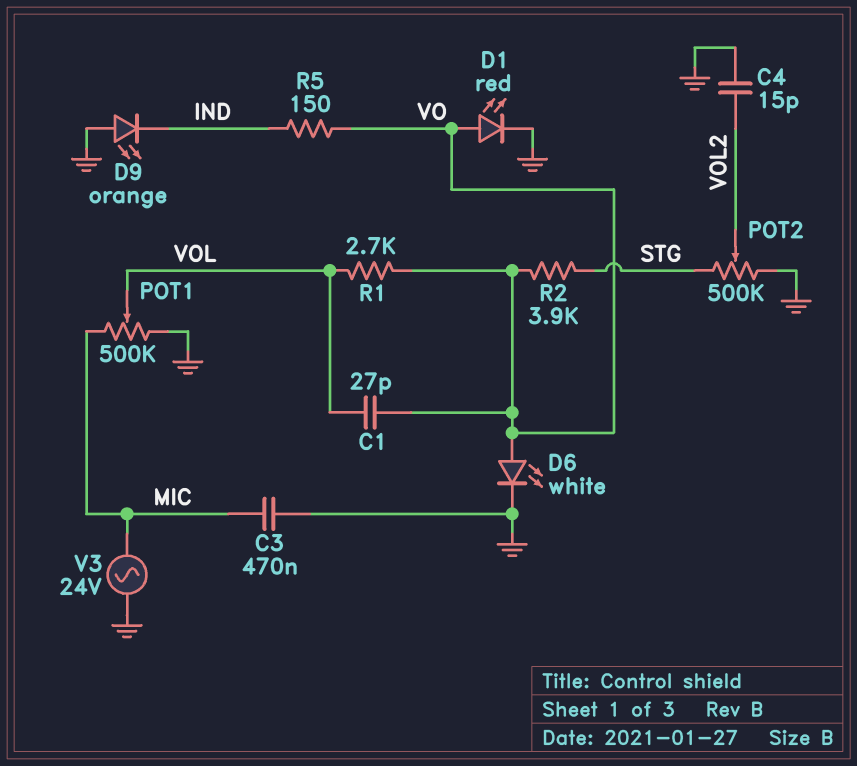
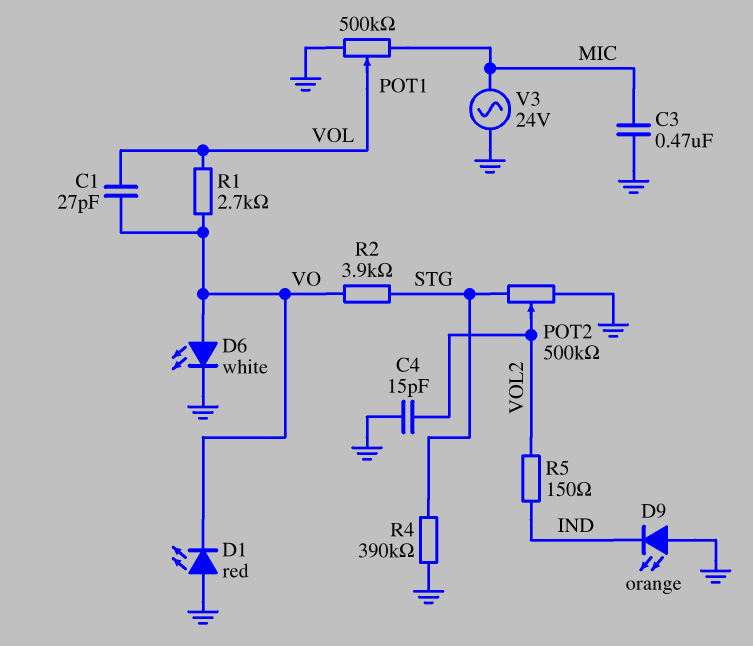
D1: LED red (A VO, K GND) -> LED red (A GND, K VO)
R4: none -> 390k (GND, STG)
R5: 150 (IND, VO) -> 150 (IND, VOL2)

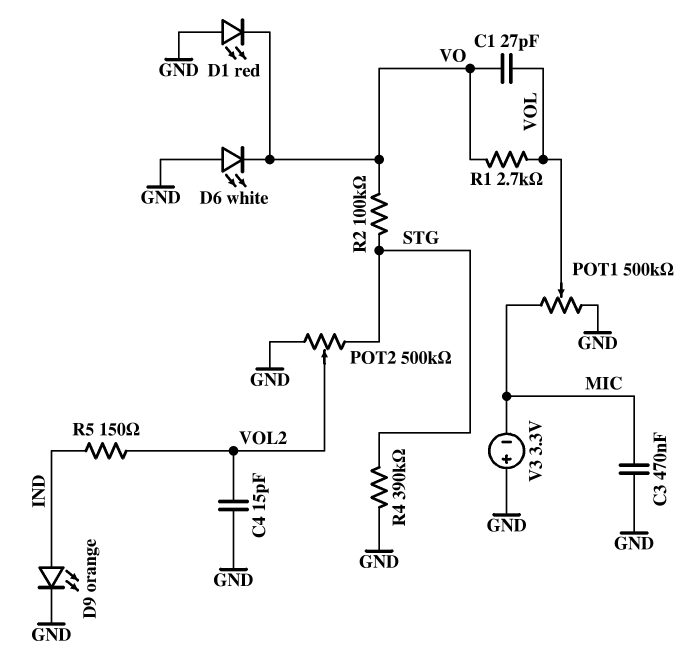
D6: LED white (A VO, K GND) -> LED white (A GND, K VO)
D9: LED orange (A GND, K IND) -> LED orange (A IND, K GND)
R2: 3.9k (STG, VO) -> 100k (STG, VO)
V3: AC 24V (GND, MIC) -> 3.3V (plus GND, minus MIC)

